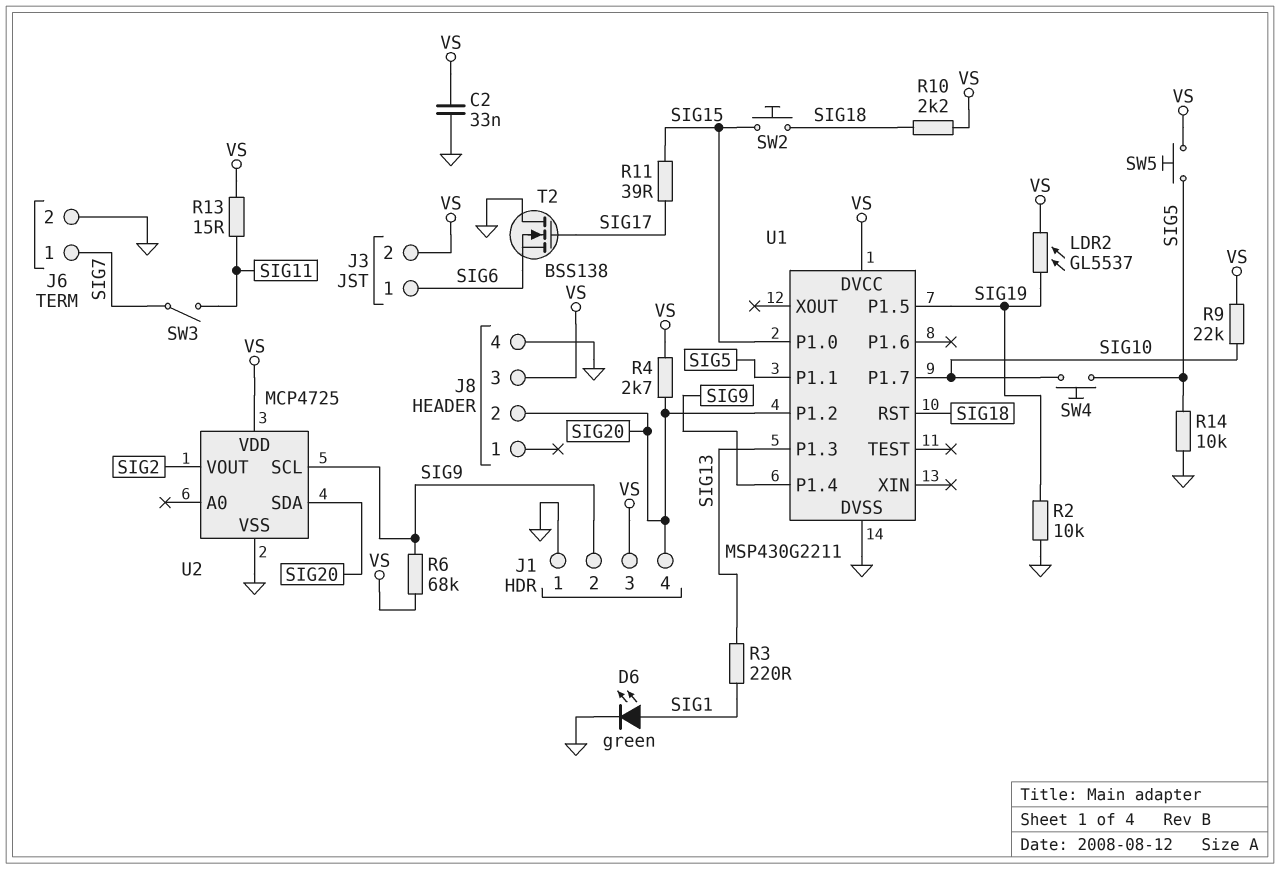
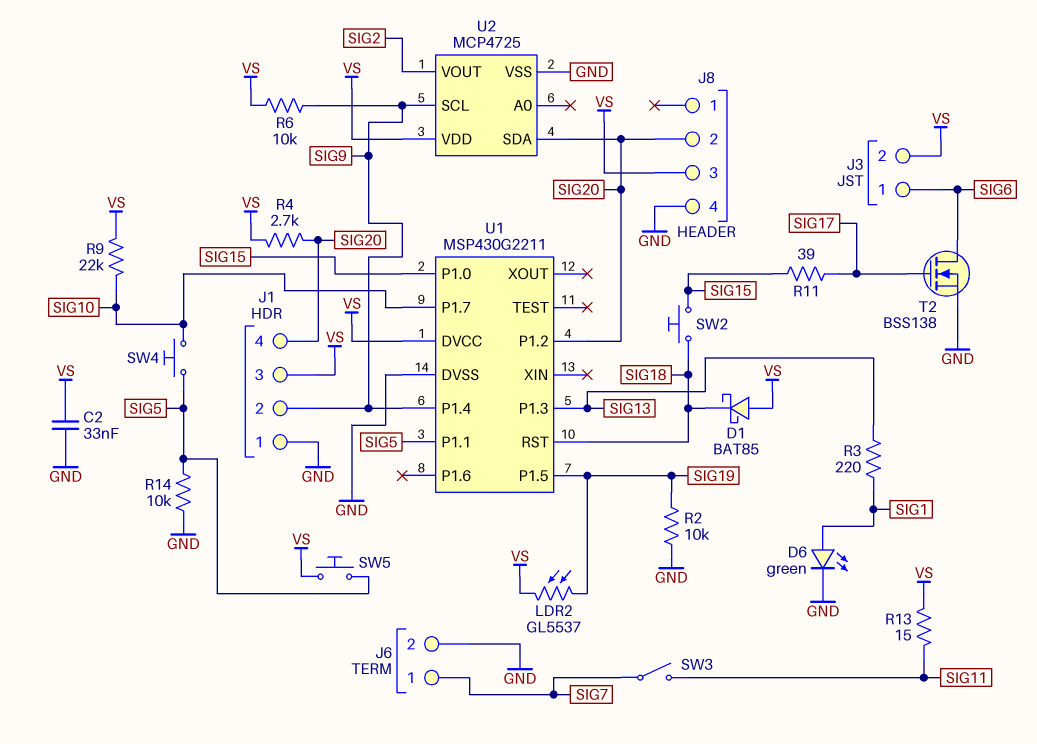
D1: none -> schottky BAT85 (A VS, K SIG18)
R6: 68k (SIG9, VS) -> 10k (SIG9, VS)
R10: 2.2k (SIG18, VS) -> none
T2: NMOS BSS138 (G SIG17, D GND, S SIG6) -> NMOS BSS138 (G SIG17, D SIG6, S GND)

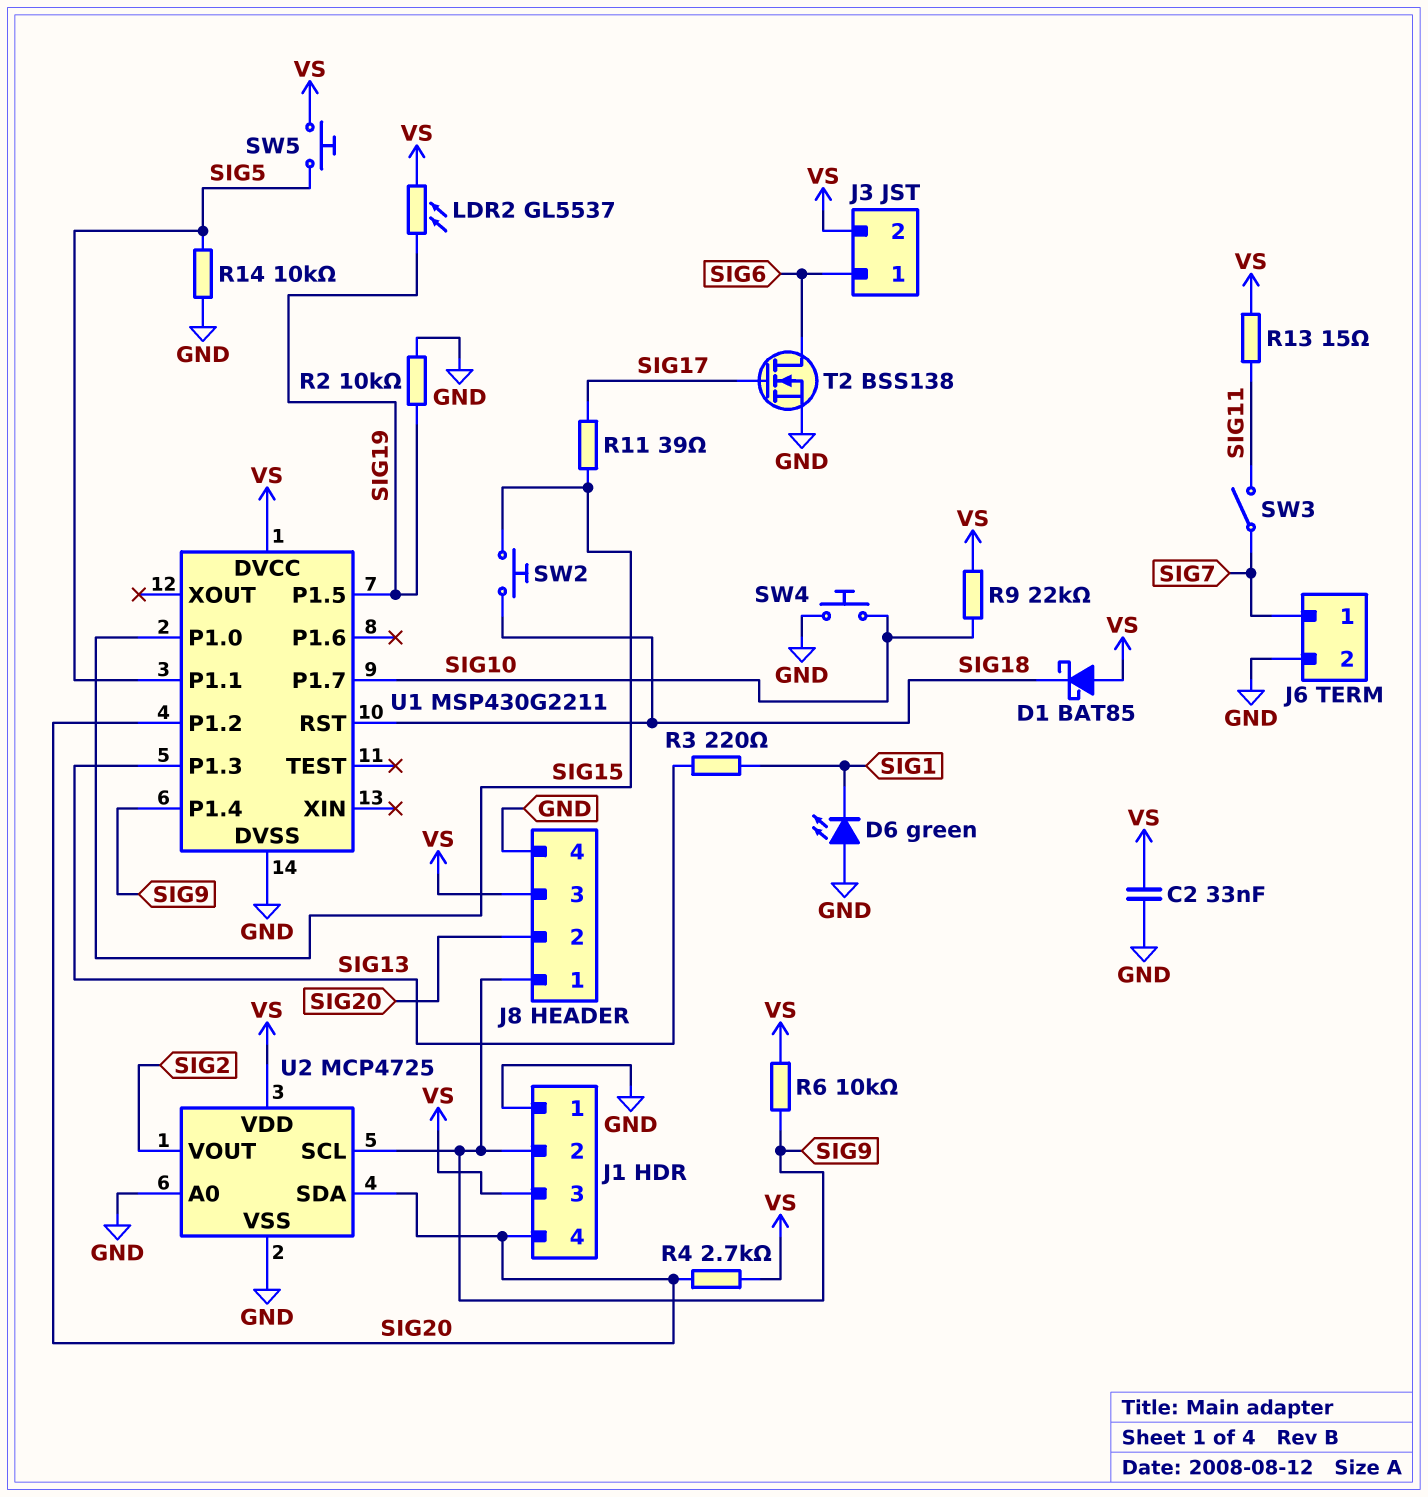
D6: LED green (A SIG1, K GND) -> LED green (A GND, K SIG1)
J8 pin 1: none -> SIG9
SW4: button (SIG5, SIG10) -> button (GND, SIG10)
U2 pin A0: none -> GND

